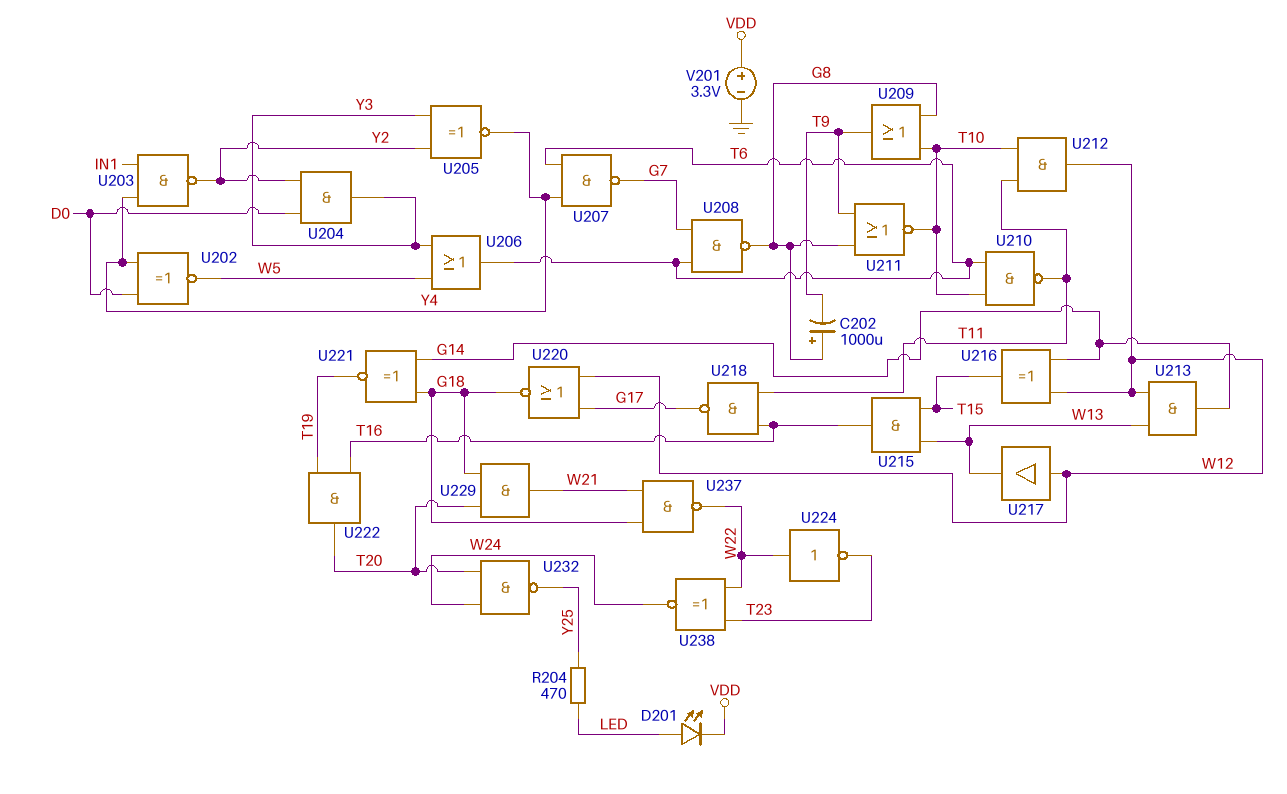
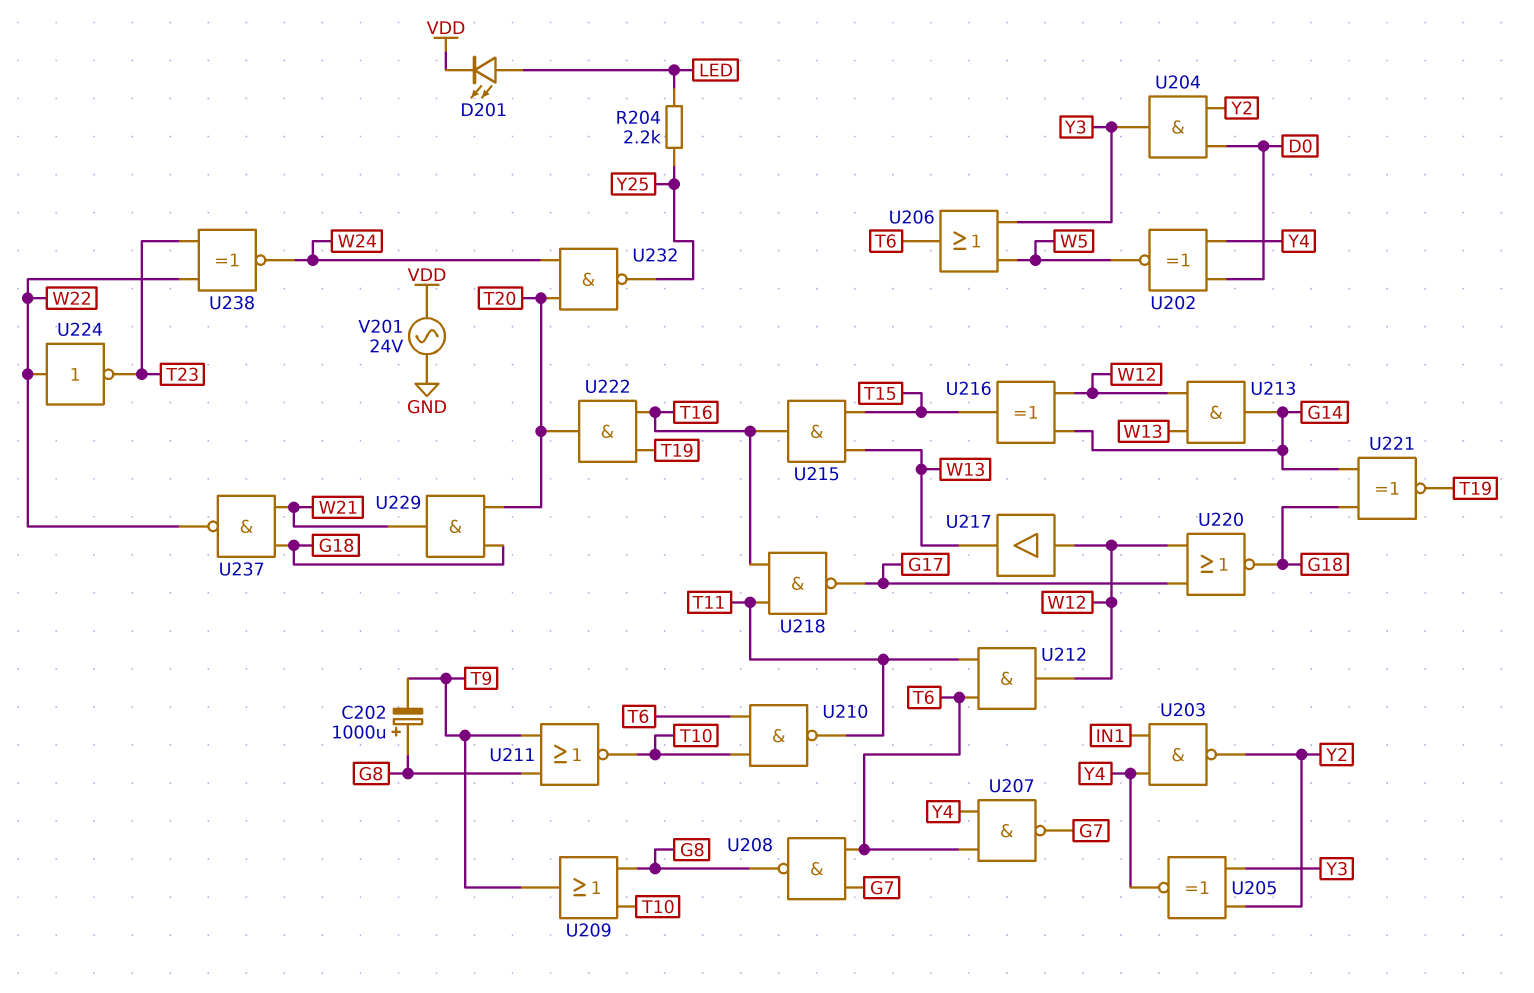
R204: 470 (LED, Y25) -> 2.2k (LED, Y25)
U212: AND (in T10, in T11, out W12) -> AND (in T6, in T11, out W12)
V201: 3.3V (plus VDD, minus GND) -> AC 24V (GND, VDD)

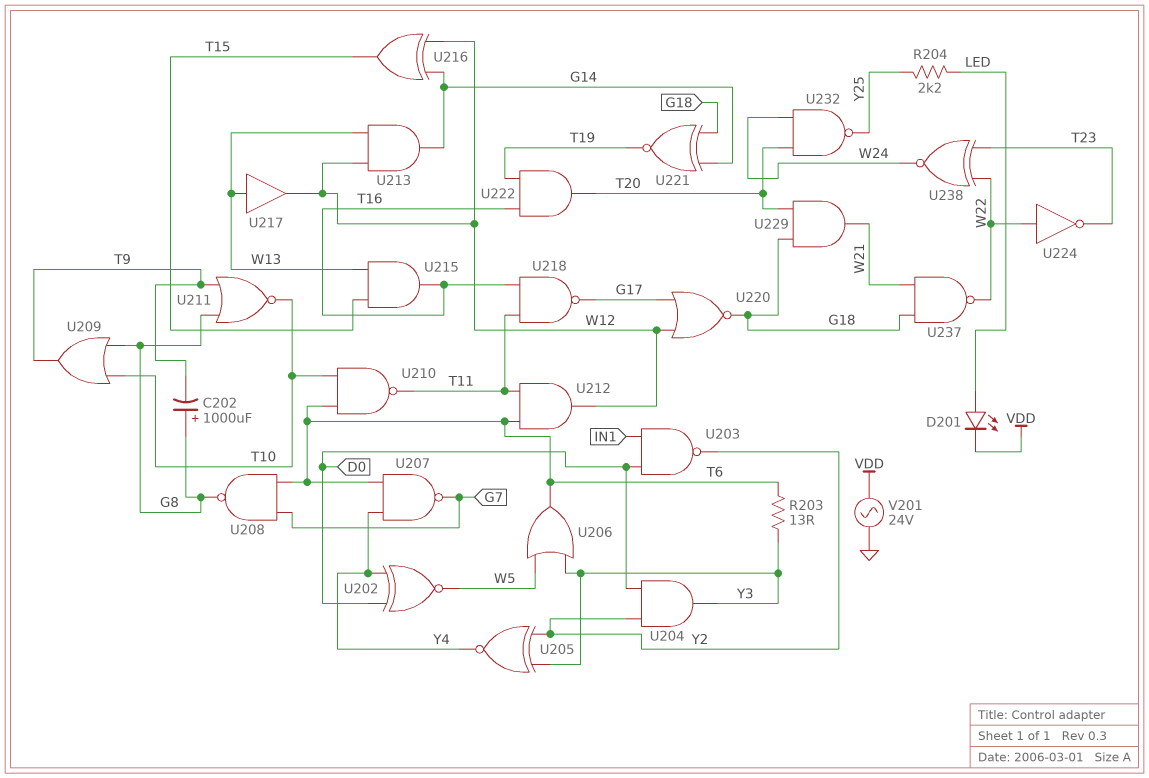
R203: none -> 13 (T6, Y3)
U203: NAND (in IN1, in Y4, out Y2) -> NAND (in D0, in IN1, out Y2)
U217: buffer (in W12, out W13) -> buffer (in W13, out W12)

